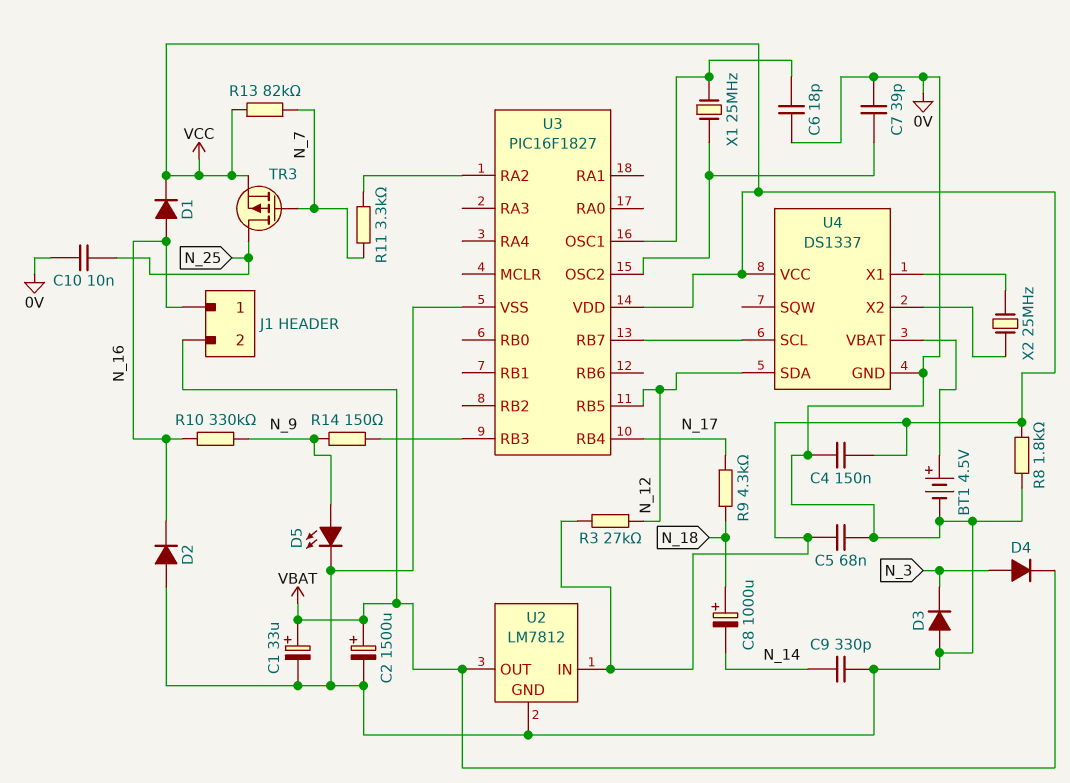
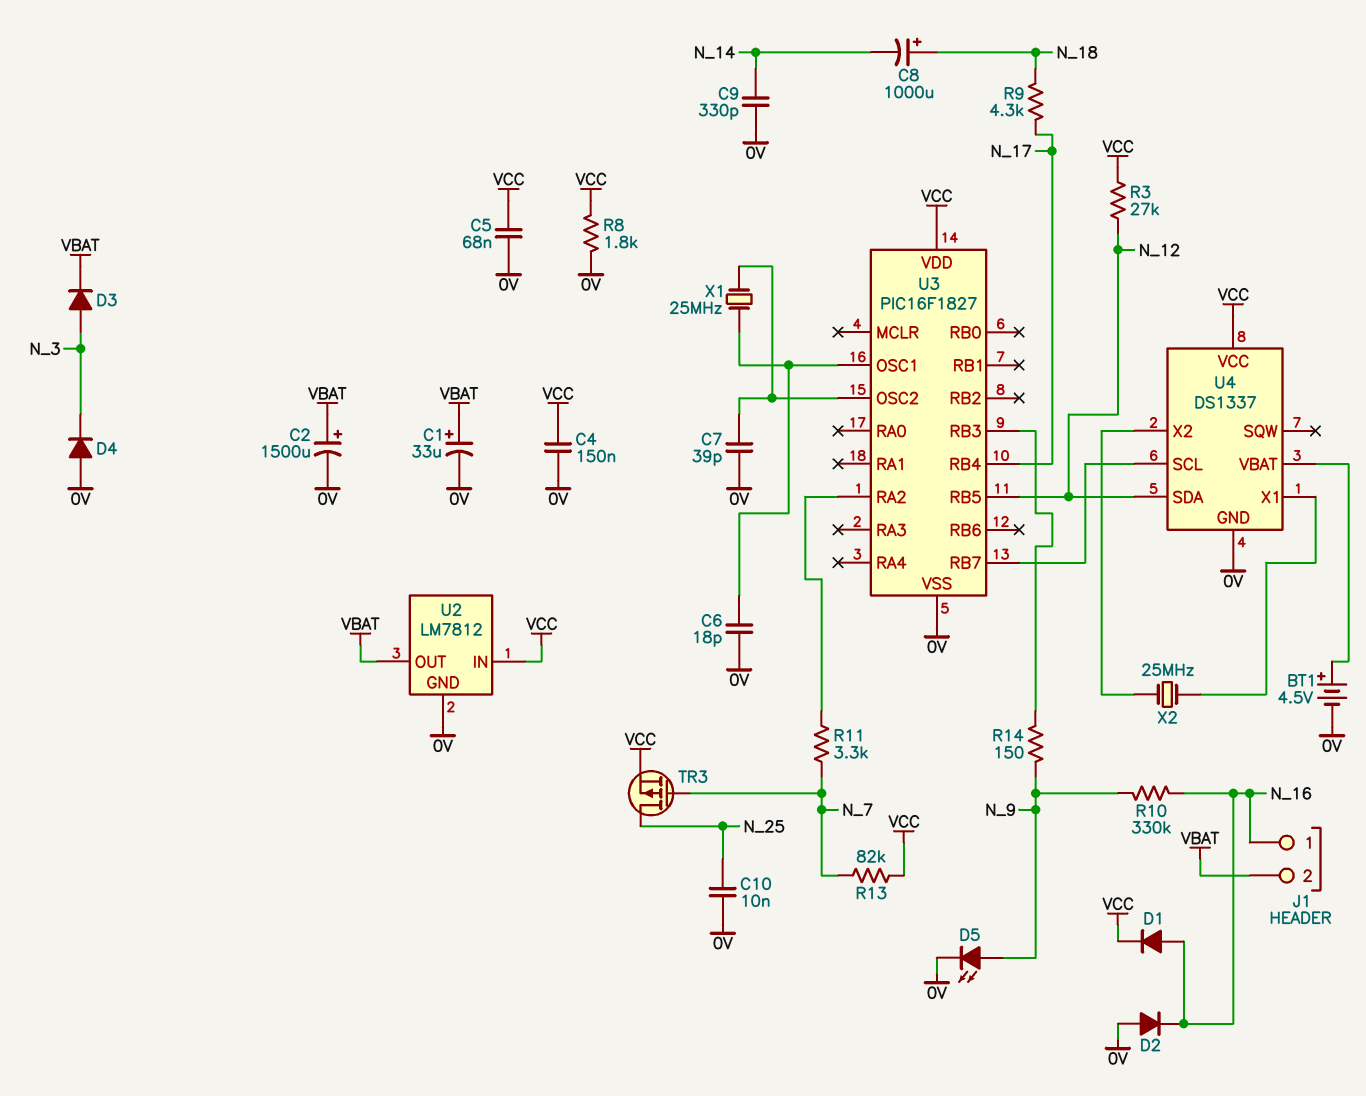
D3: diode (A 0V, K N_3) -> diode (A N_3, K VBAT)
D4: diode (A N_3, K VBAT) -> diode (A 0V, K N_3)

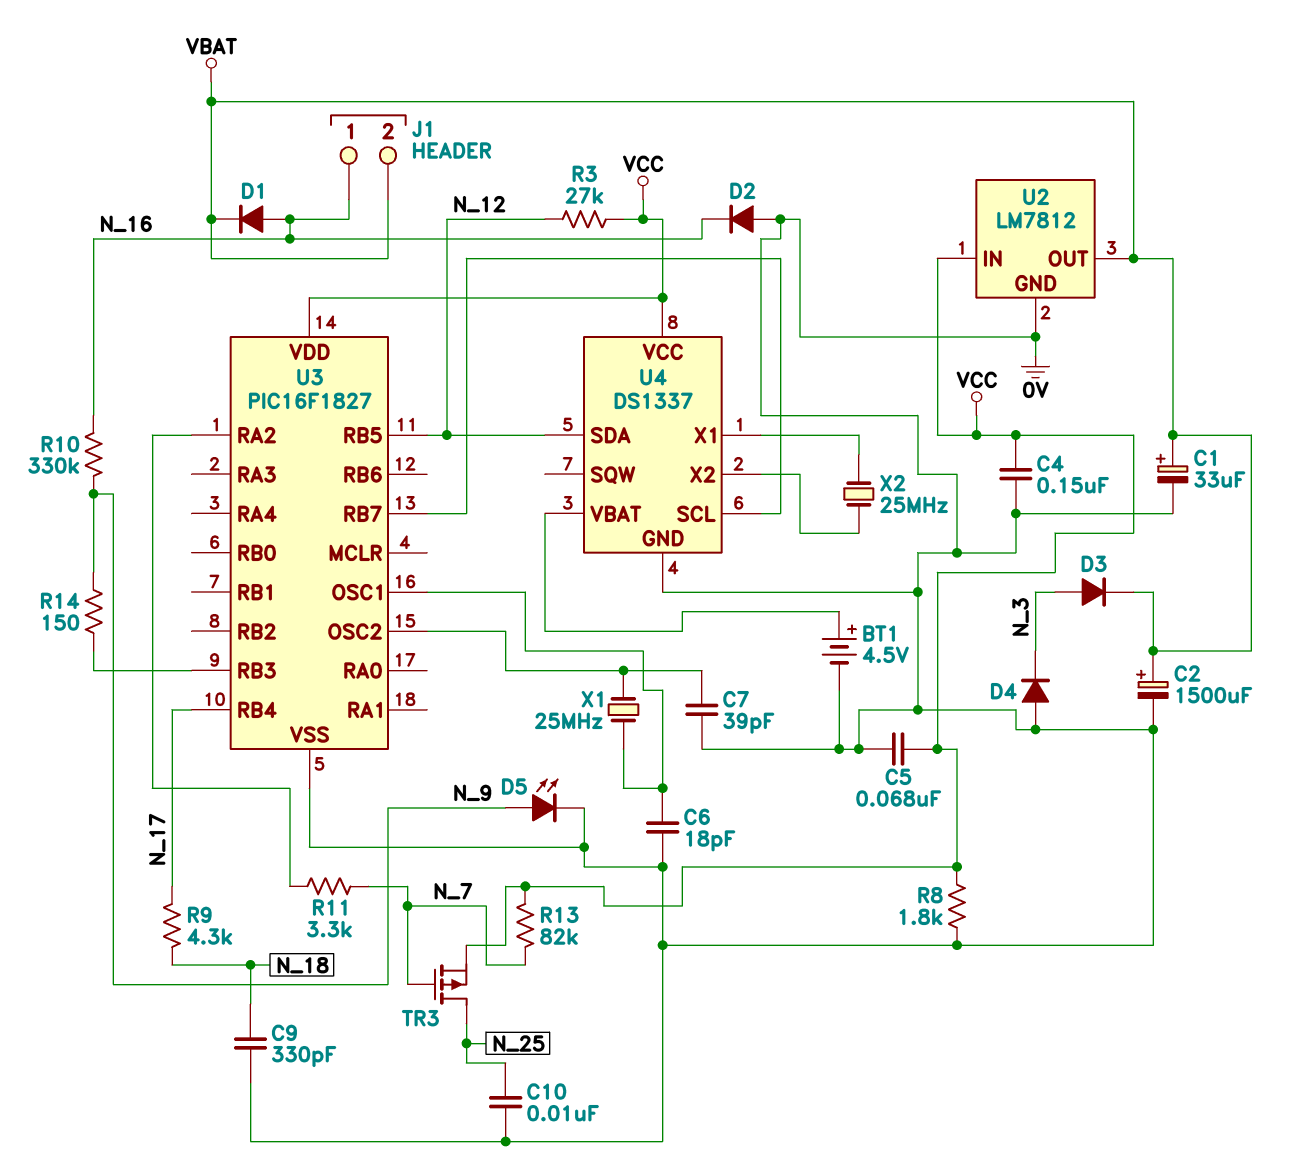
C8: 1000uF (plus N_18, minus N_14) -> none
C9: 330pF (0V, N_14) -> 330pF (0V, N_18)
D1: diode (A N_16, K VCC) -> diode (A N_16, K VBAT)

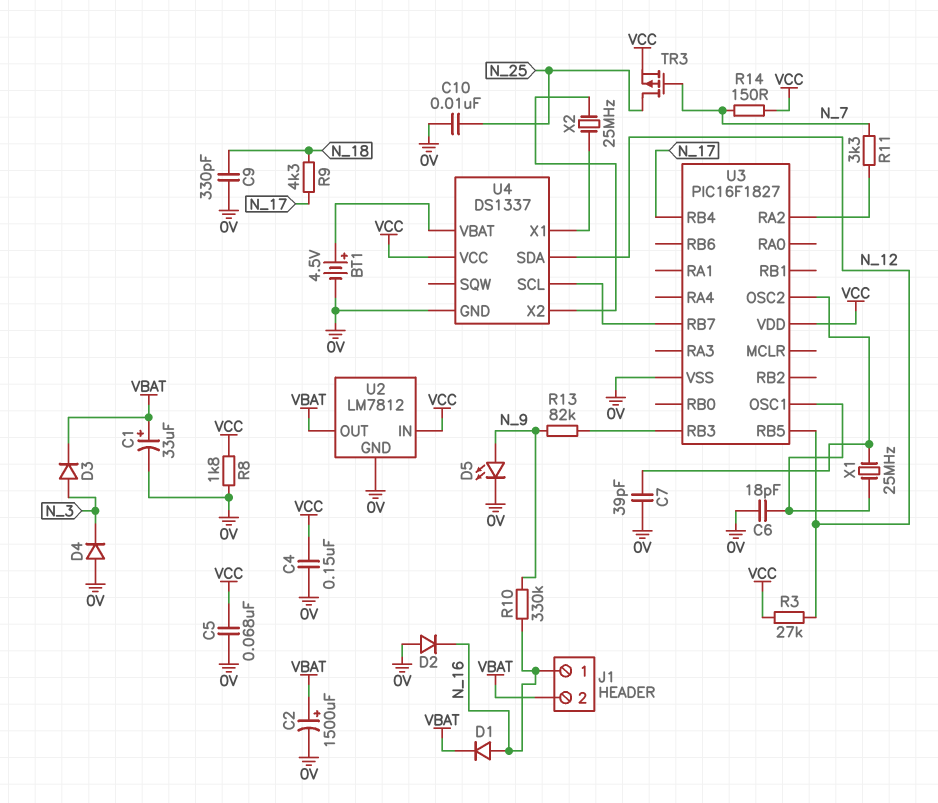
R13: 82k (N_7, VCC) -> 82k (N_9, U3/RB3)
R14: 150 (N_9, U3/RB3) -> 150 (N_7, VCC)

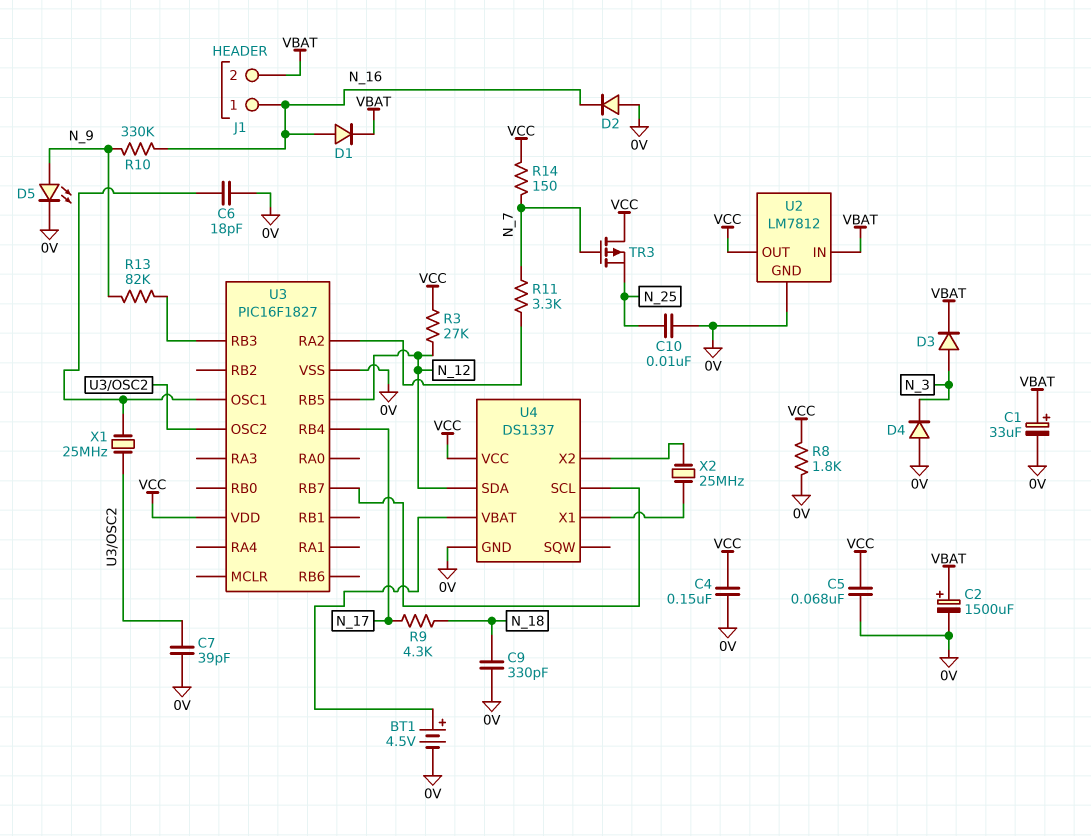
TR3: PMOS (G N_7, D N_25, S VCC) -> PMOS (G N_7, D VCC, S N_25)
U2 pin IN: VCC -> VBAT
U2 pin OUT: VBAT -> VCC

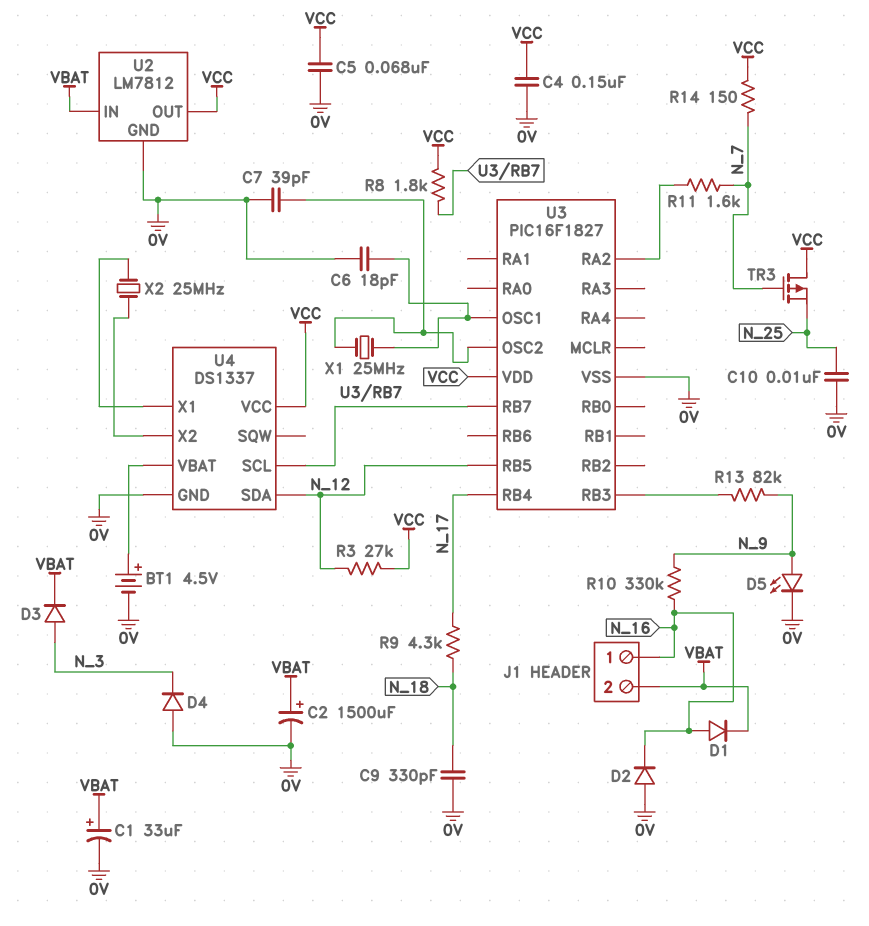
R8: 1.8k (0V, VCC) -> 1.8k (U3/RB7, VCC)
R11: 3.3k (N_7, U3/RA2) -> 1.6k (N_7, U3/RA2)

